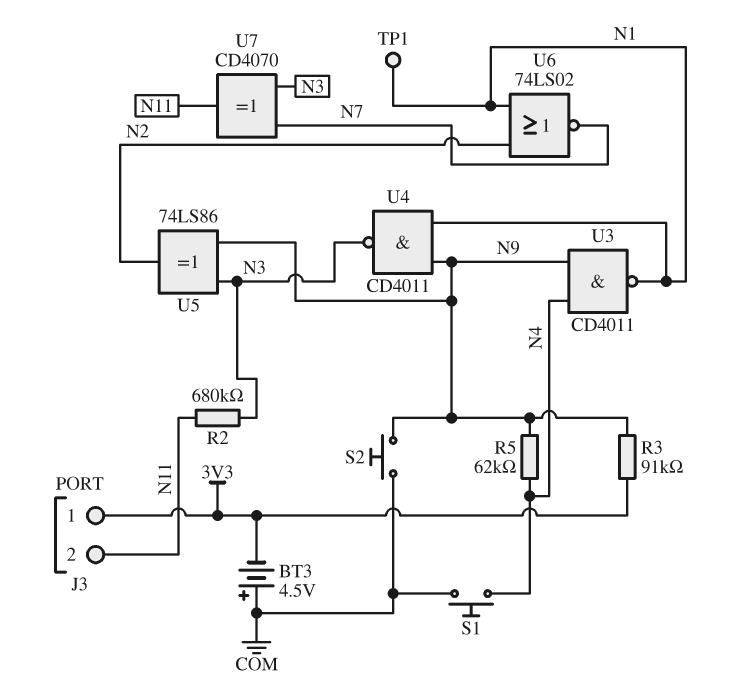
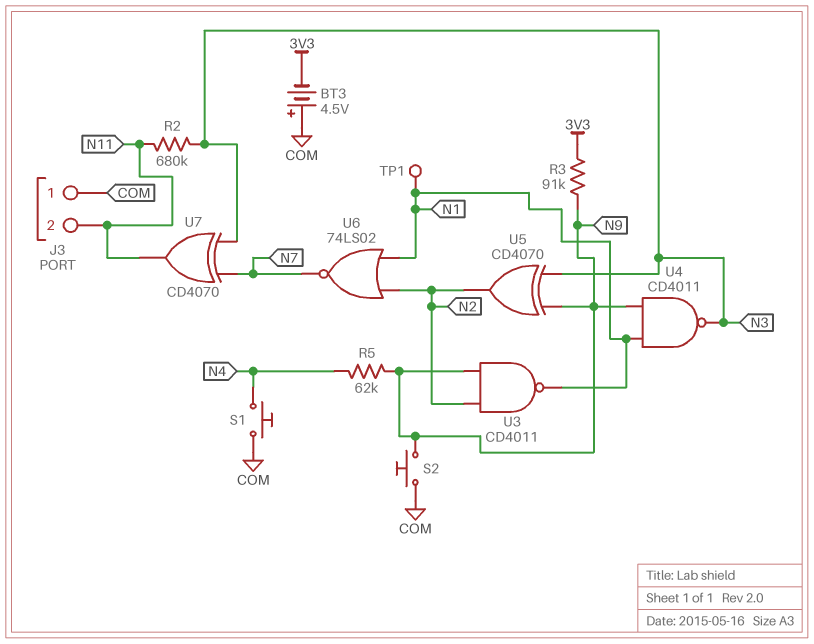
J3 pin 1: 3V3 -> COM
U3: NAND CD4011 (in N4, in N9, out N1) -> NAND CD4011 (in N2, in N9, out N1)
U5: XOR 74LS86 (in N3, in N9, out N2) -> XOR CD4070 (in N3, in N9, out N2)

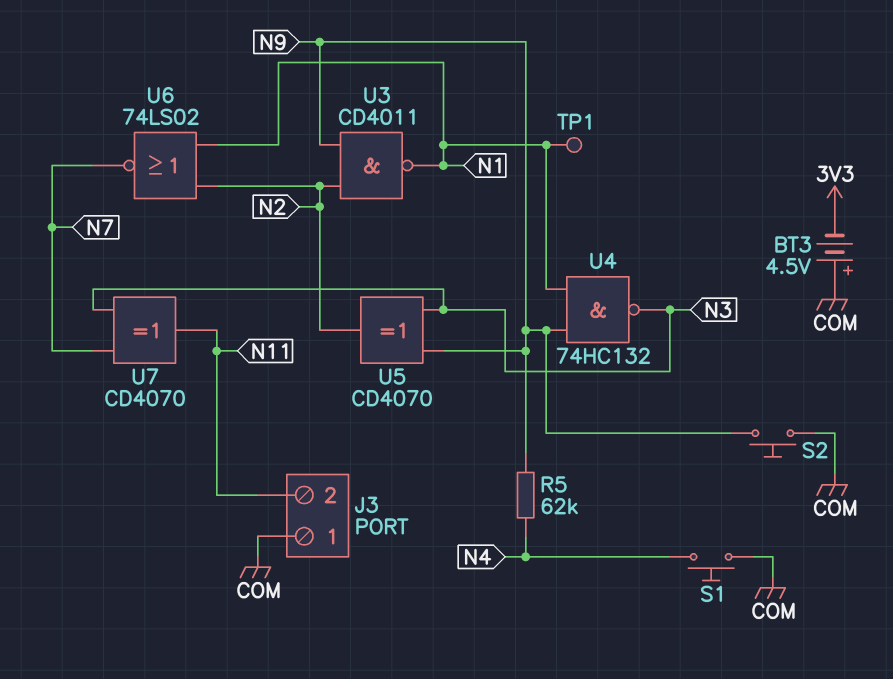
R2: 680k (N3, N11) -> none
R3: 91k (3V3, N9) -> none
U4: NAND CD4011 (in N1, in N9, out N3) -> NAND 74HC132 (in N1, in N9, out N3)

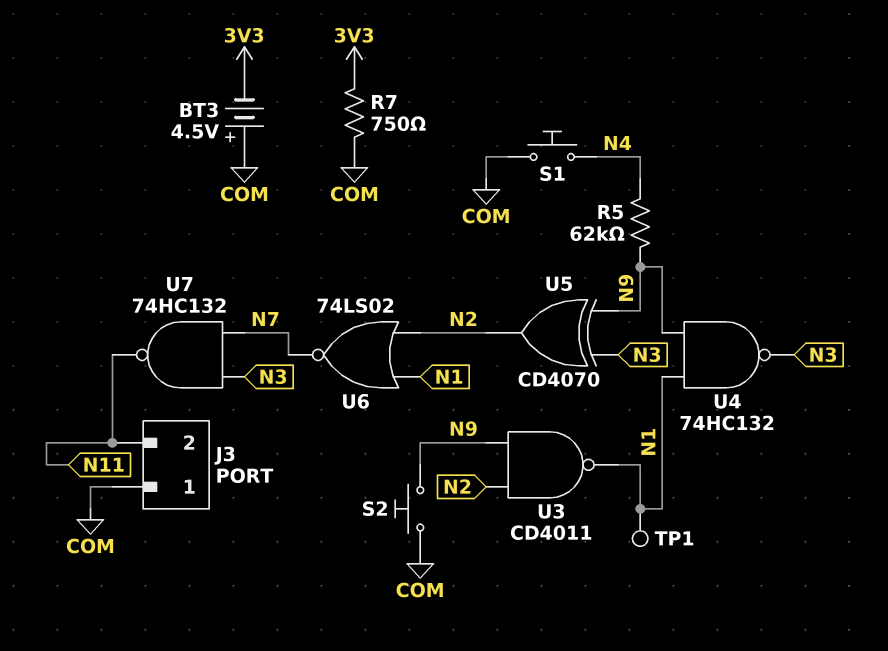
R7: none -> 750 (3V3, COM)
U7: XOR CD4070 (in N3, in N7, out N11) -> NAND 74HC132 (in N3, in N7, out N11)

